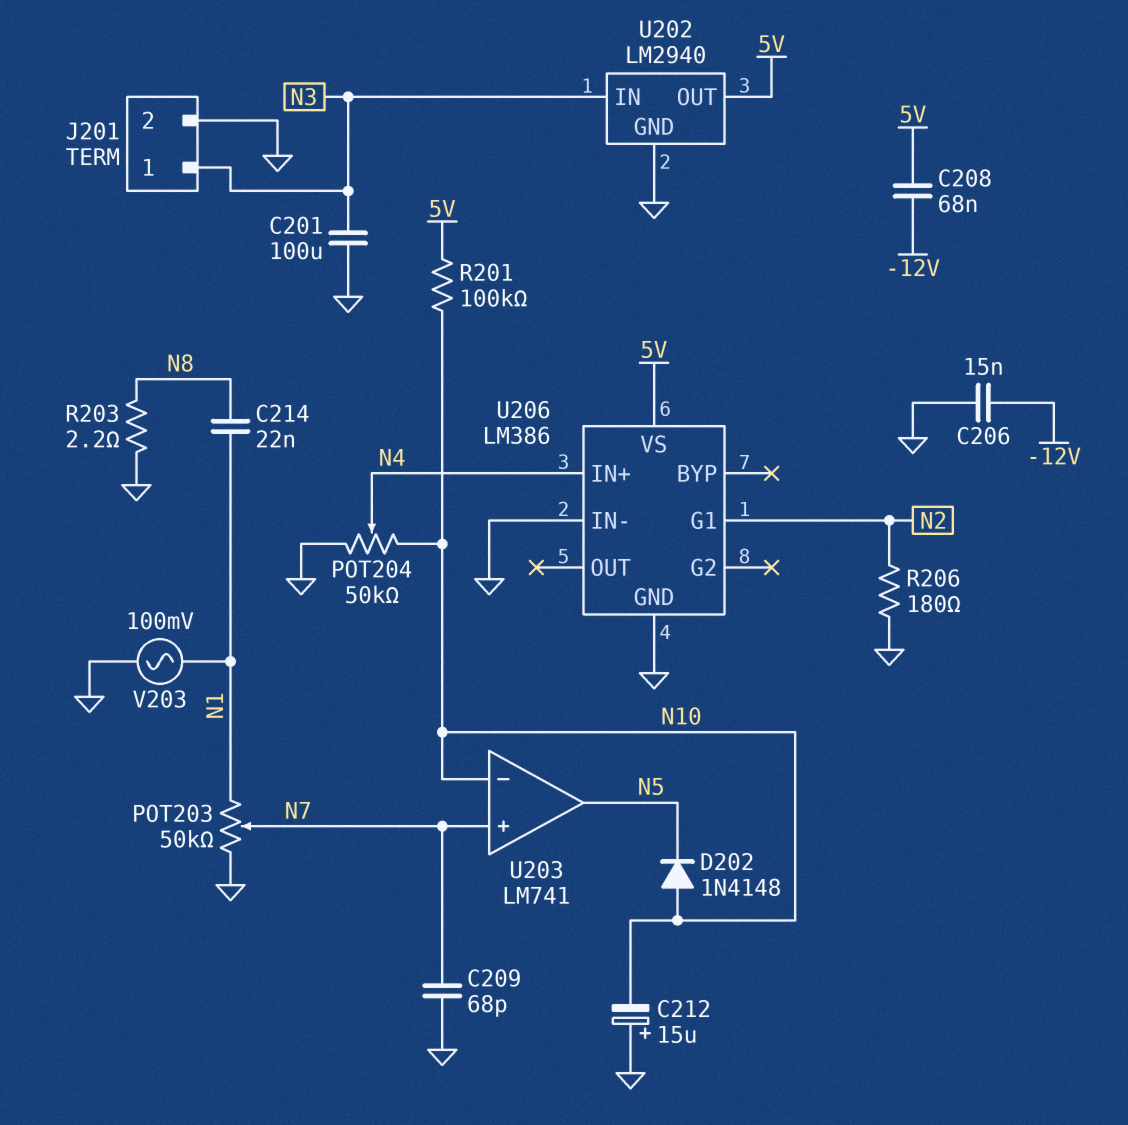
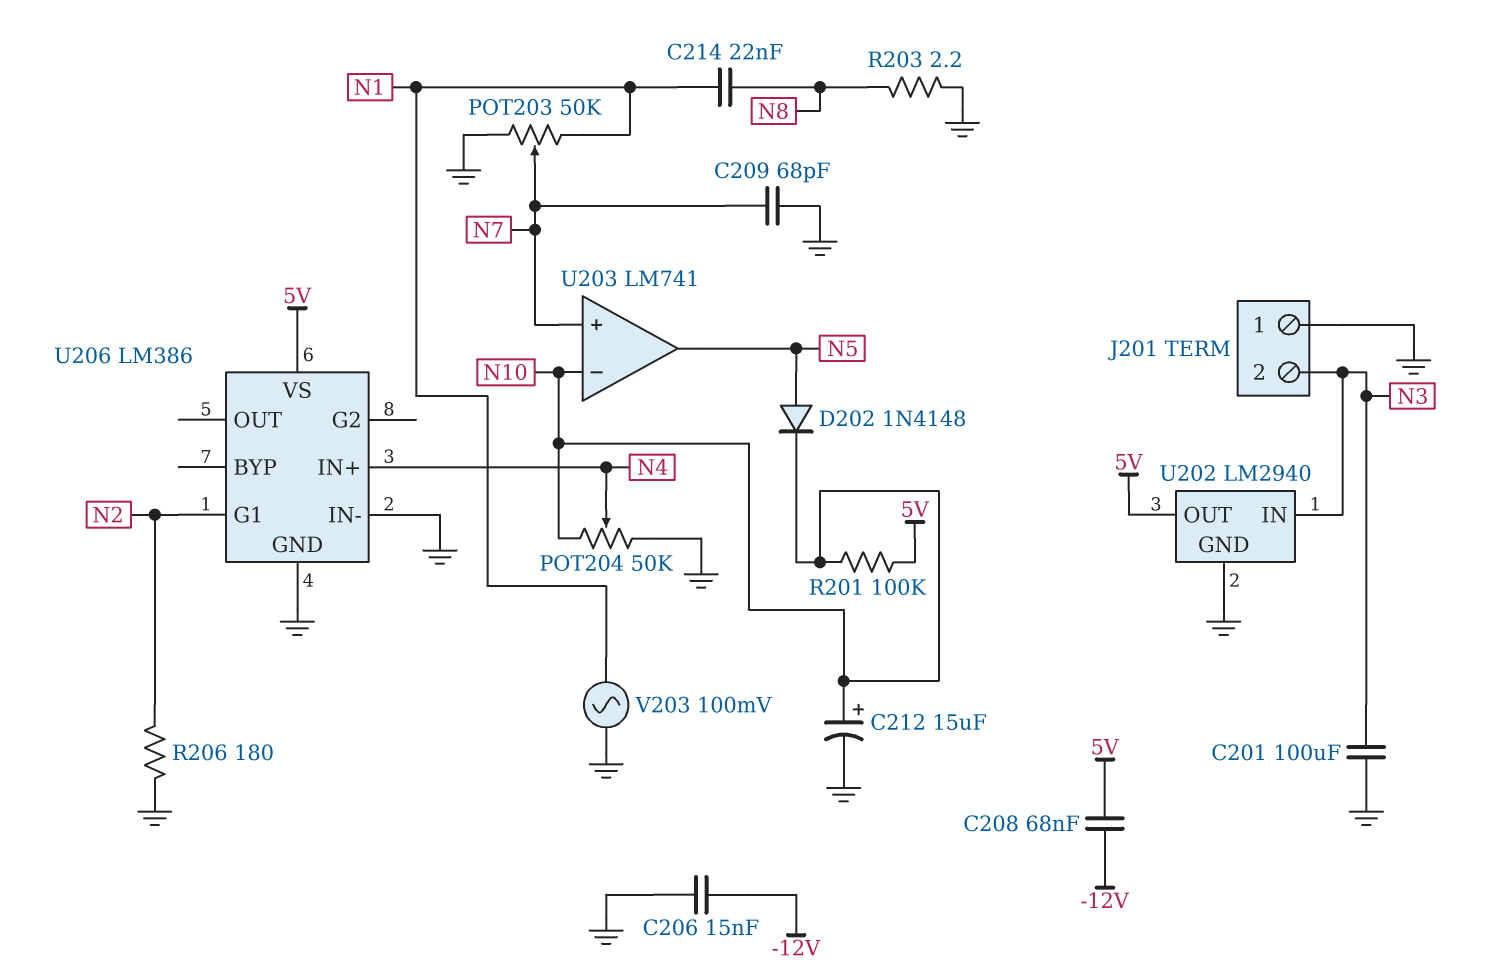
C212: 15uF (plus GND, minus N10) -> 15uF (plus N10, minus GND)
D202: diode 1N4148 (A N10, K N5) -> diode 1N4148 (A N5, K N10)
J201 pin 1: N3 -> GND
J201 pin 2: GND -> N3

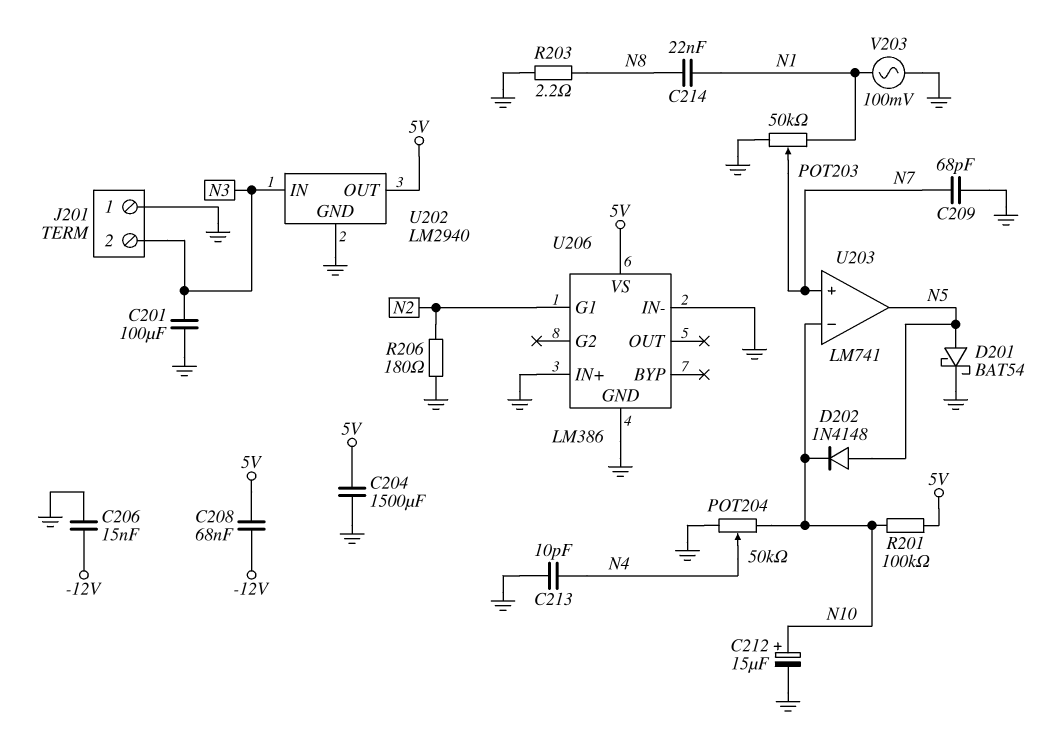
C204: none -> 1500uF (5V, GND)
C213: none -> 10pF (GND, N4)
D201: none -> schottky BAT54 (A N5, K GND)
U206 pin IN+: N4 -> GND

